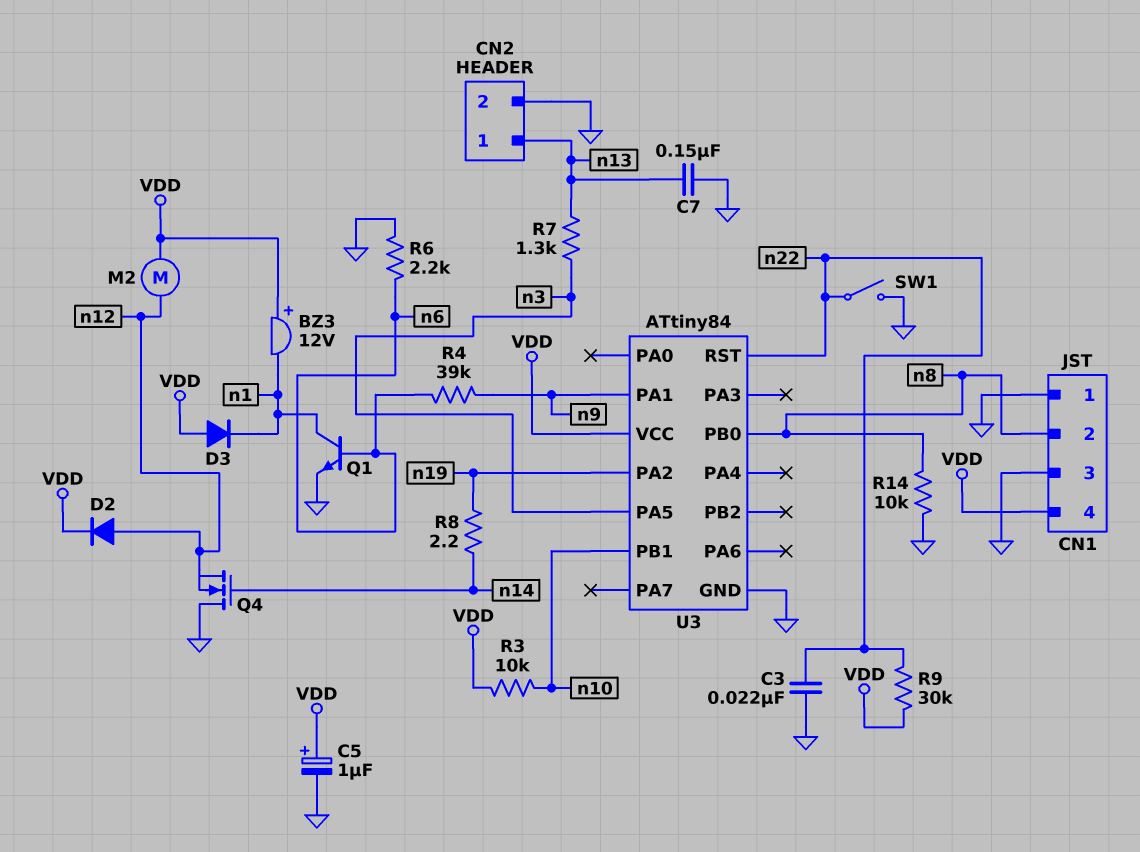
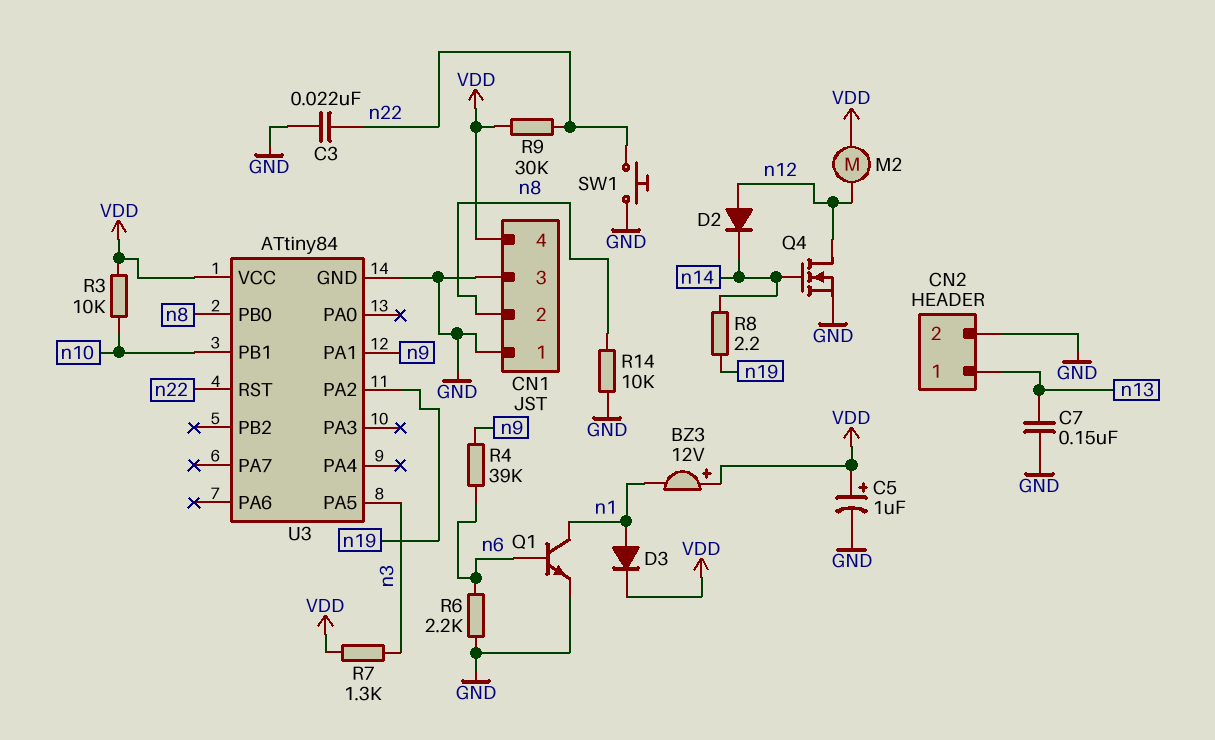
D2: diode (A n12, K VDD) -> diode (A n12, K n14)
D3: diode (A VDD, K n1) -> diode (A n1, K VDD)
Q4: NMOS (G n14, D GND, S n12) -> NMOS (G n14, D n12, S GND)
R7: 1.3k (n3, n13) -> 1.3k (VDD, n3)
SW1: switch (GND, n22) -> button (GND, n22)

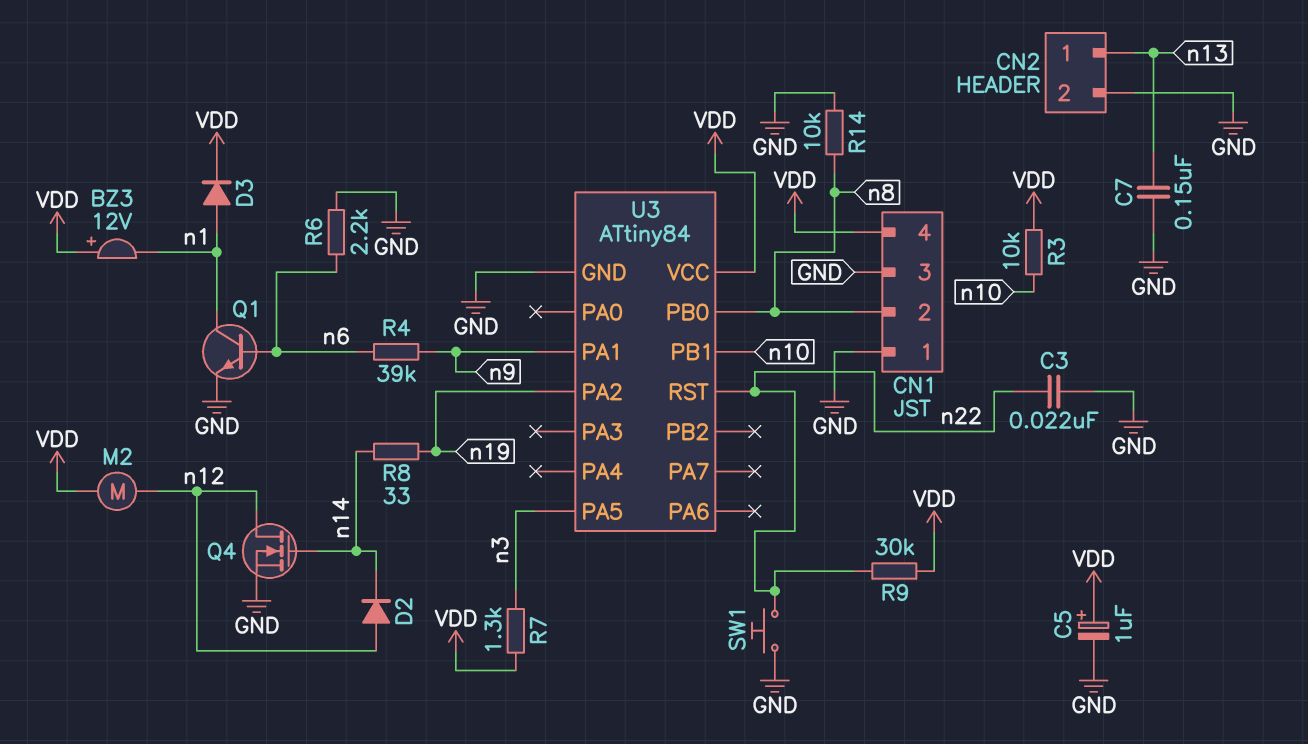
R8: 2.2 (n14, n19) -> 33 (n14, n19)

